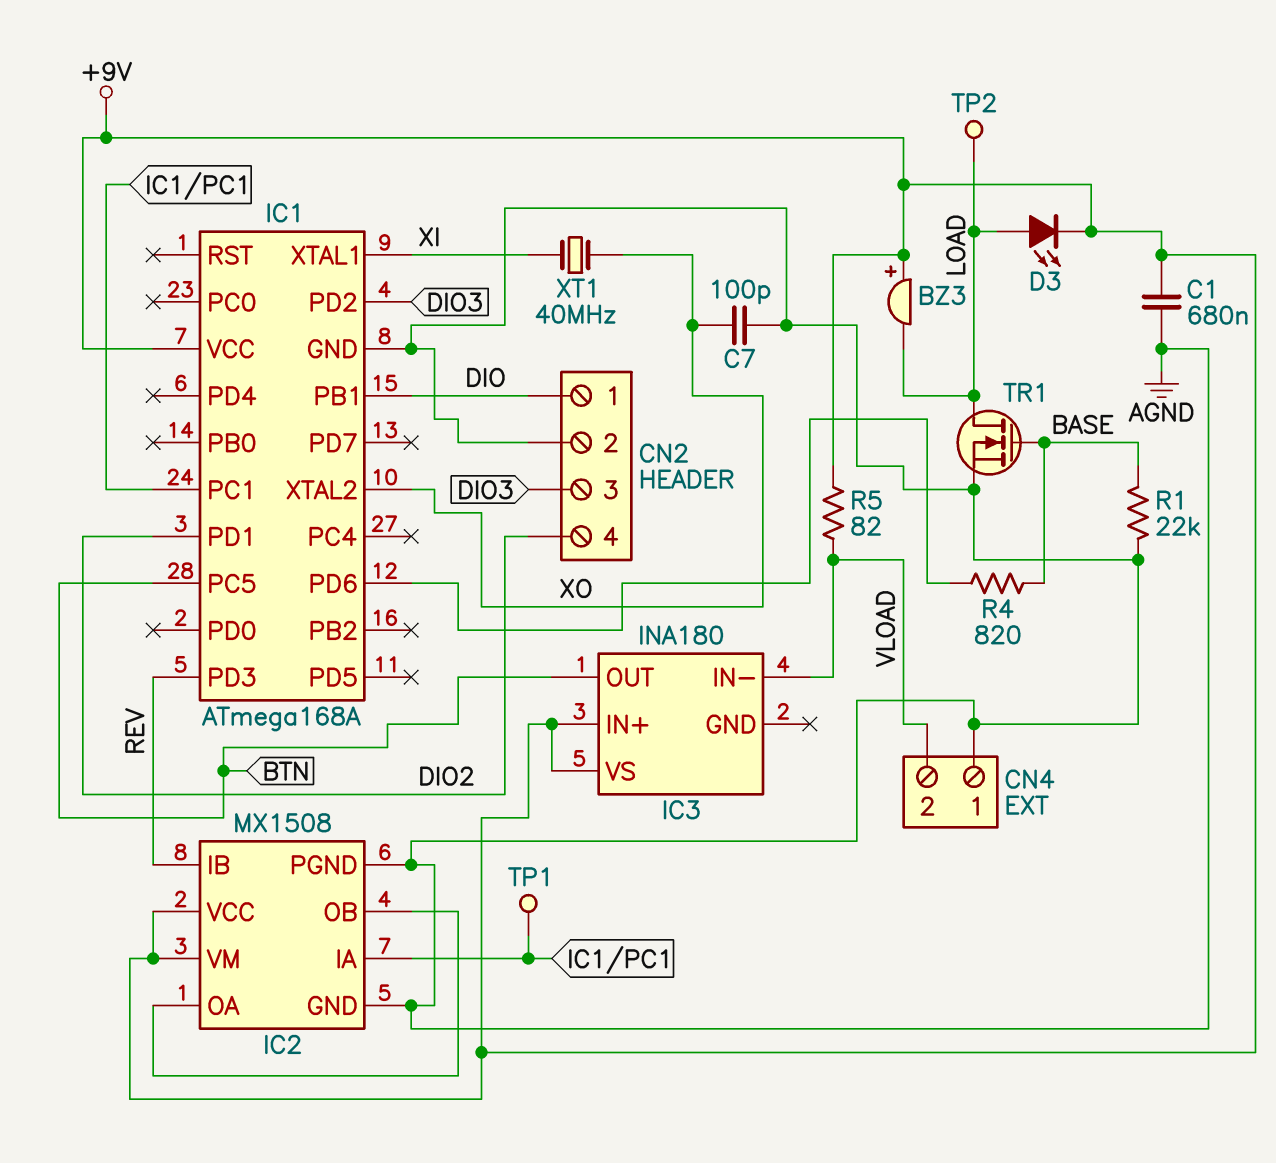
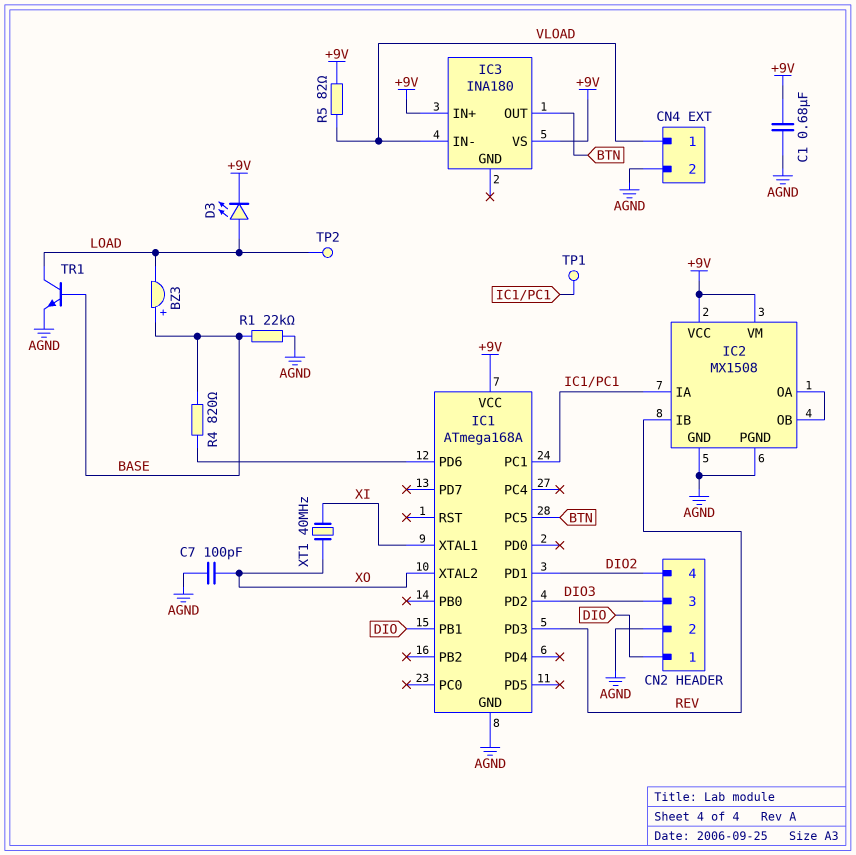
BZ3: buzzer (plus +9V, minus LOAD) -> buzzer (plus BASE, minus LOAD)
CN4 pin 1: AGND -> VLOAD
CN4 pin 2: VLOAD -> AGND
TR1: NMOS (G BASE, D LOAD, S AGND) -> NPN (B BASE, C LOAD, E AGND)

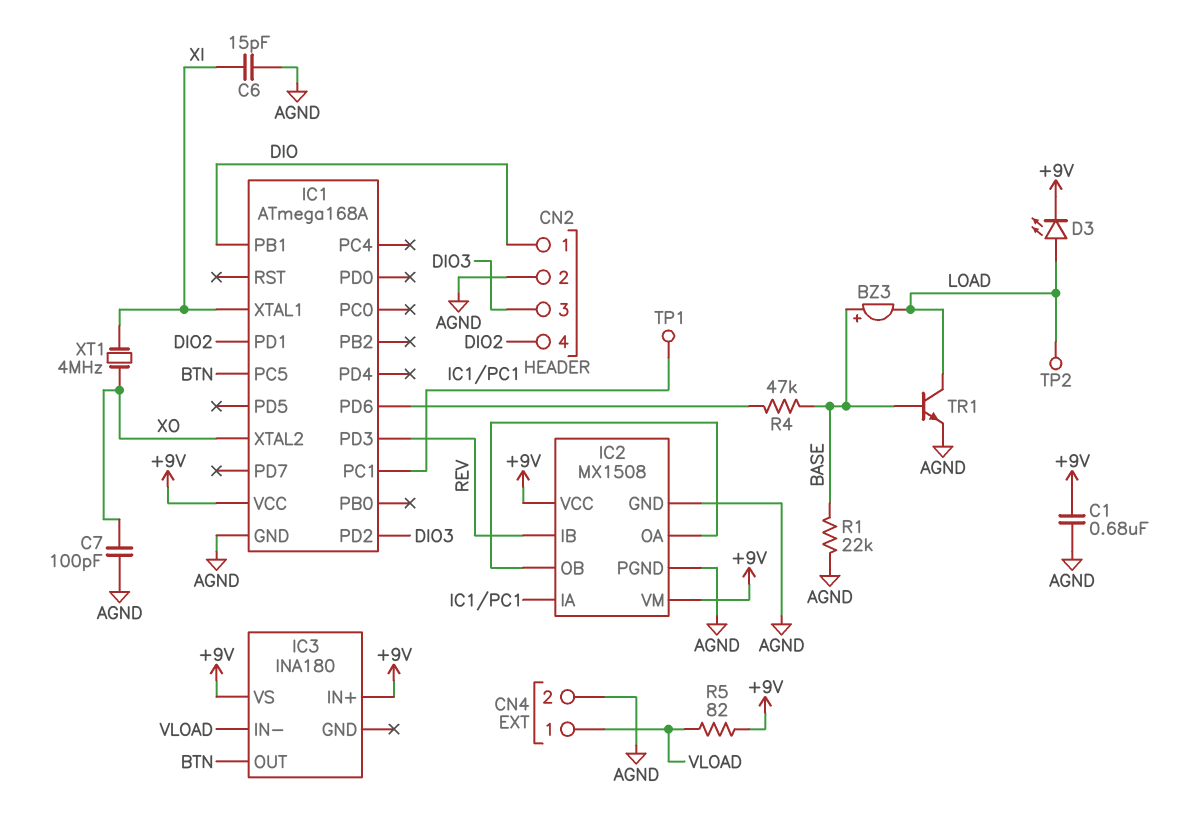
C6: none -> 15pF (AGND, XI)
R4: 820 (BASE, IC1/PD6) -> 47k (BASE, IC1/PD6)
XT1: 40MHz (XI, XO) -> 4MHz (XI, XO)

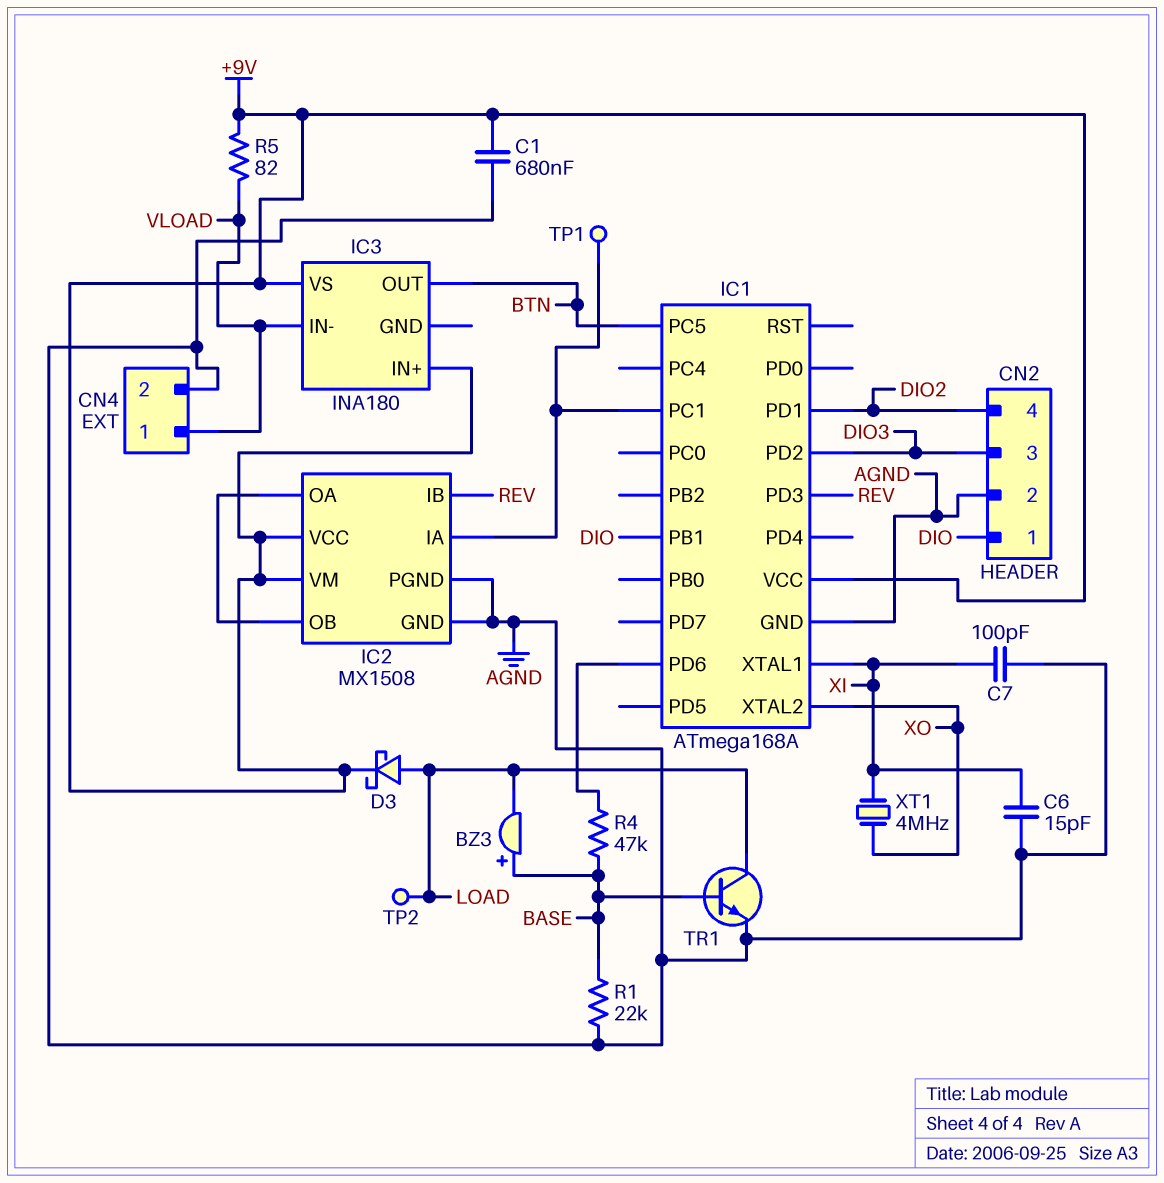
C7: 100pF (AGND, XO) -> 100pF (AGND, XI)
D3: LED (A LOAD, K +9V) -> schottky (A LOAD, K +9V)

